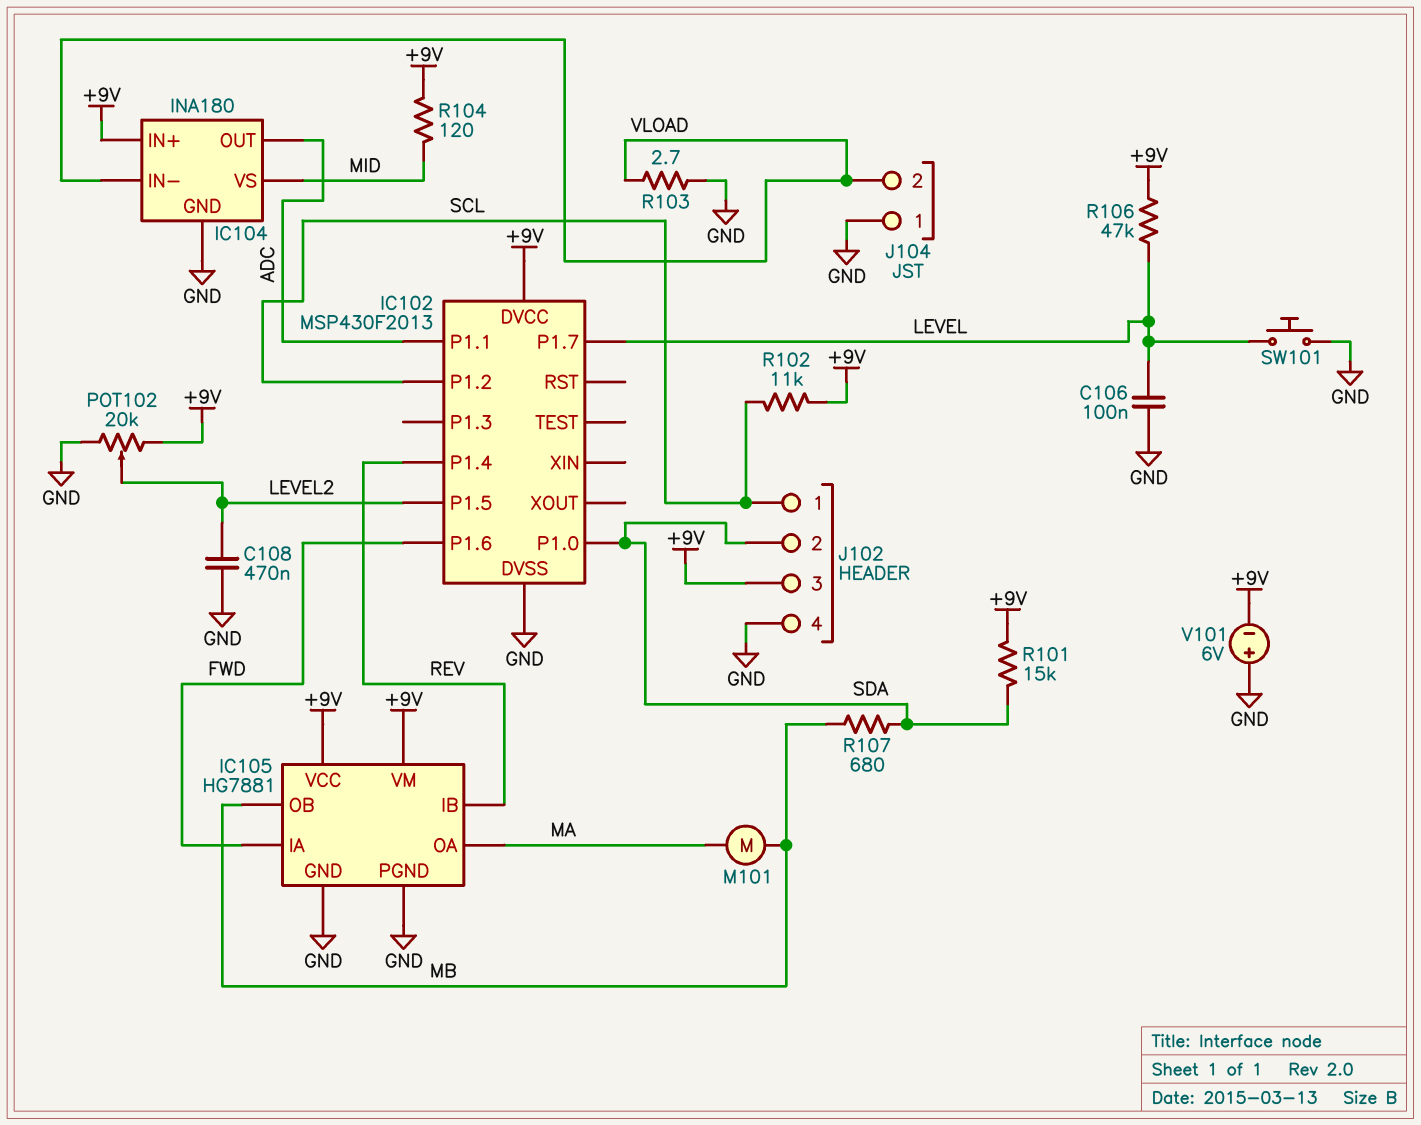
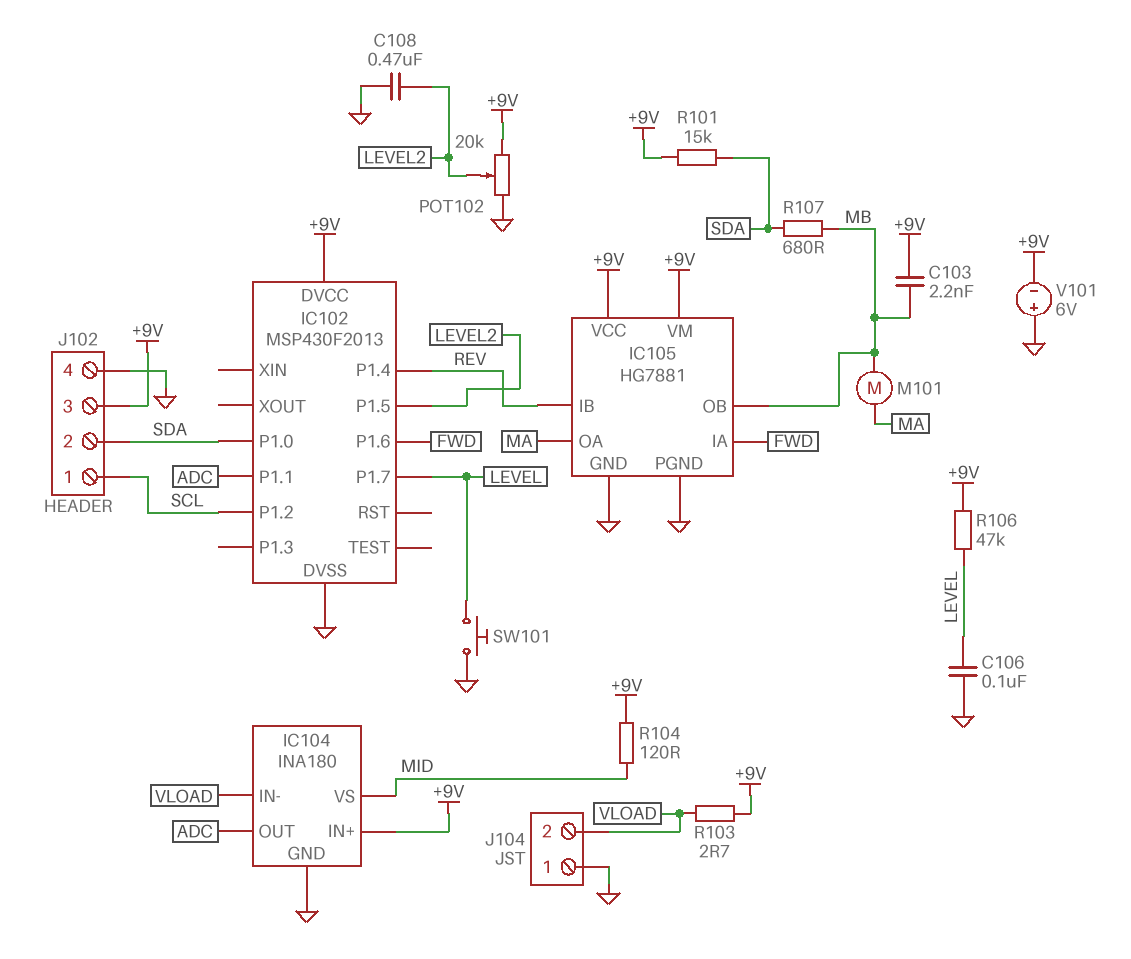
C103: none -> 2.2nF (+9V, MB)
R102: 11k (+9V, SCL) -> none
R103: 2.7 (GND, VLOAD) -> 2.7 (+9V, VLOAD)

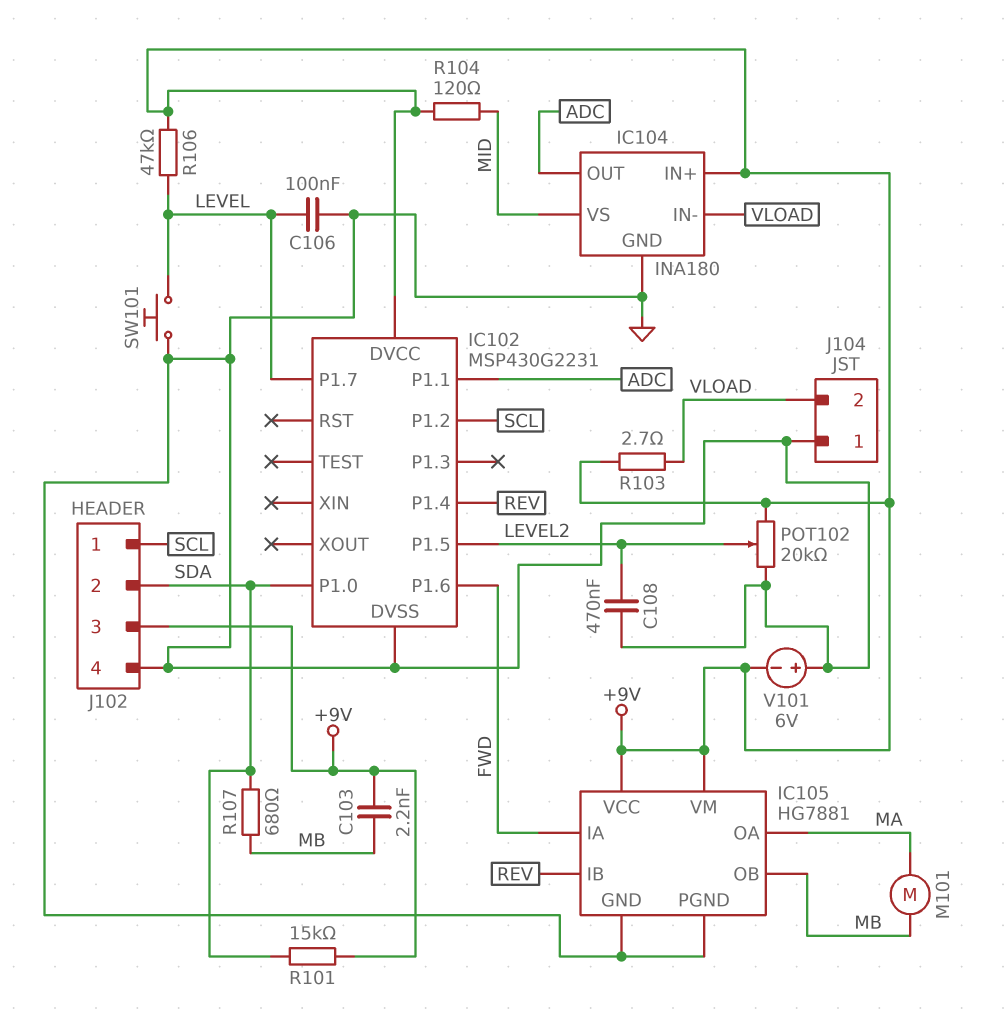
IC102: MSP430F2013 -> MSP430G2231

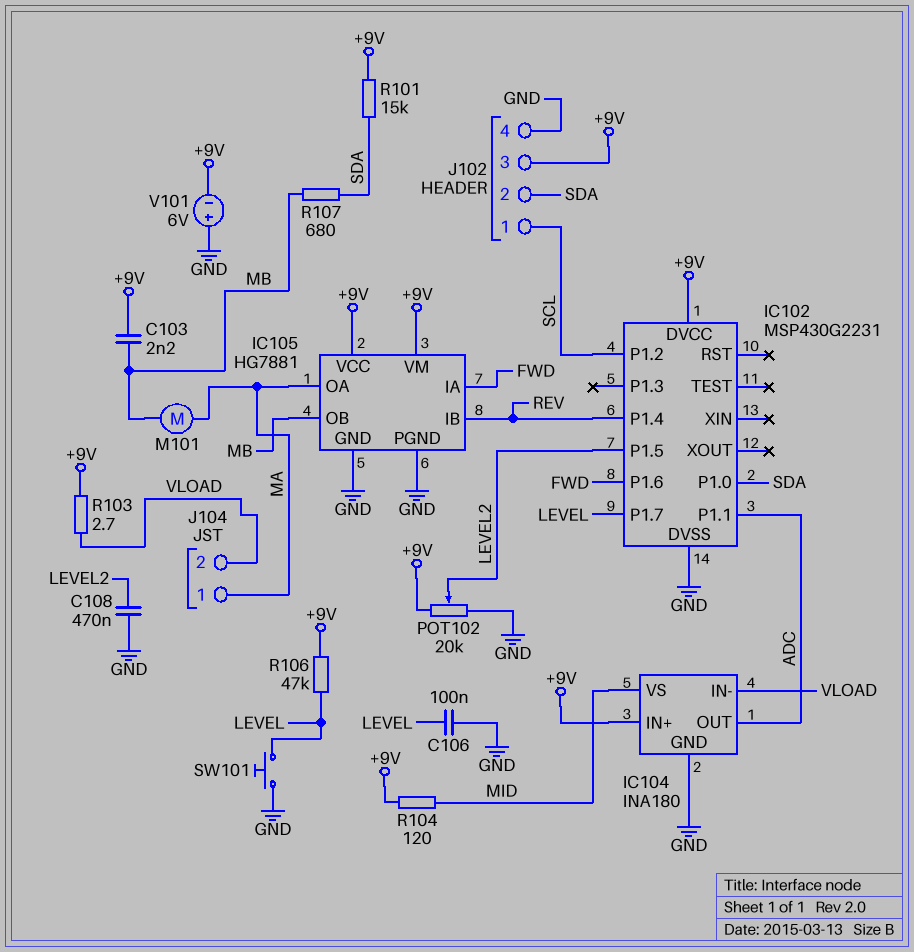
J104 pin 1: GND -> MA

